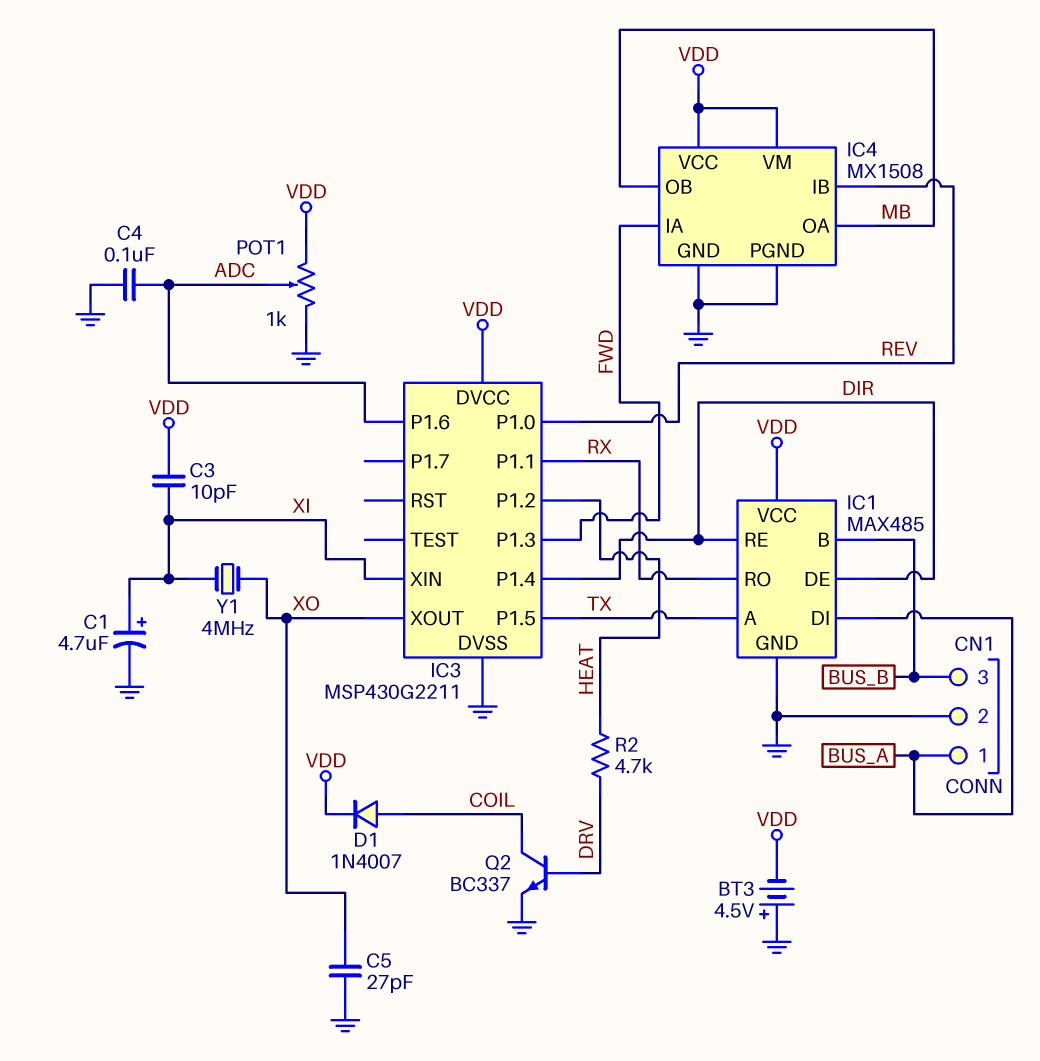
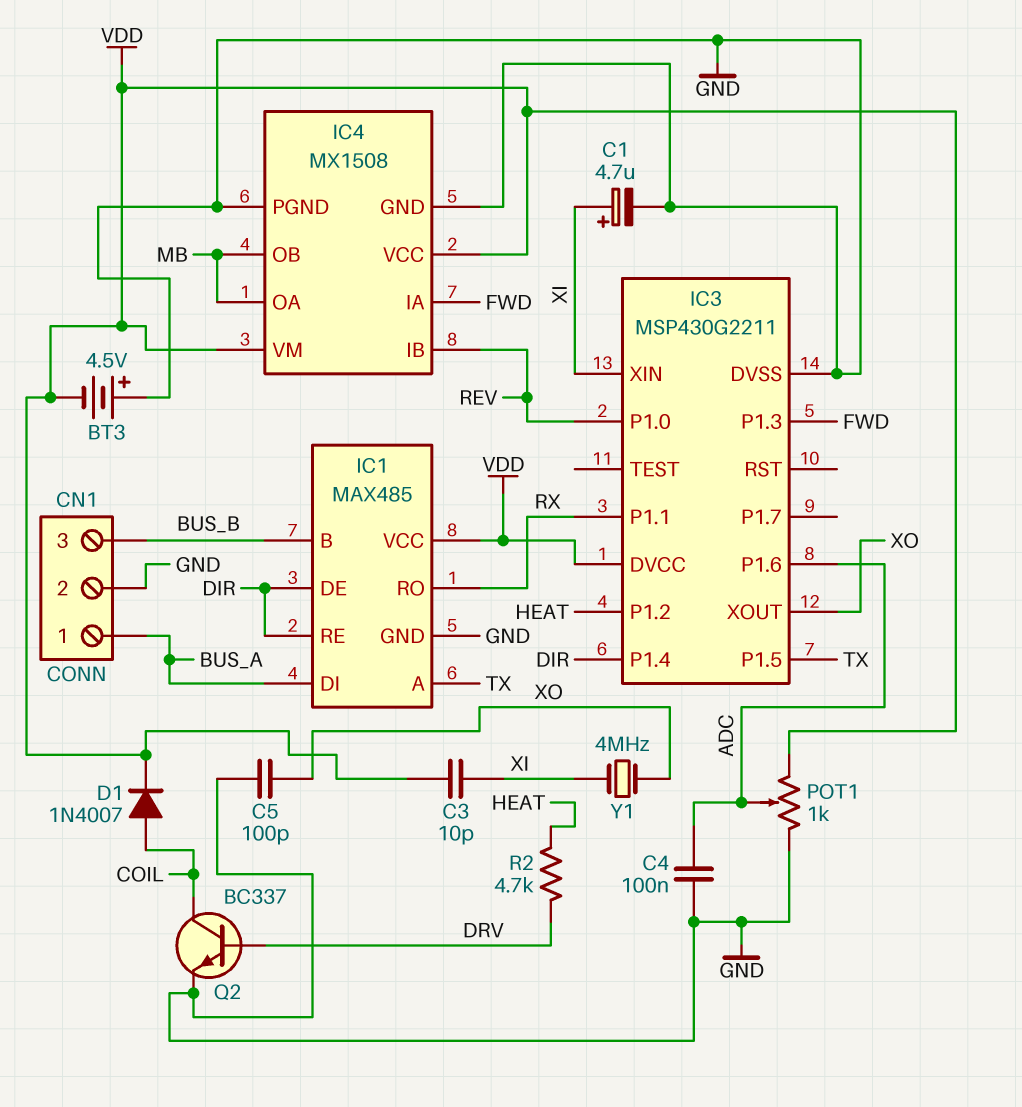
C5: 27pF (GND, XO) -> 100pF (GND, XO)

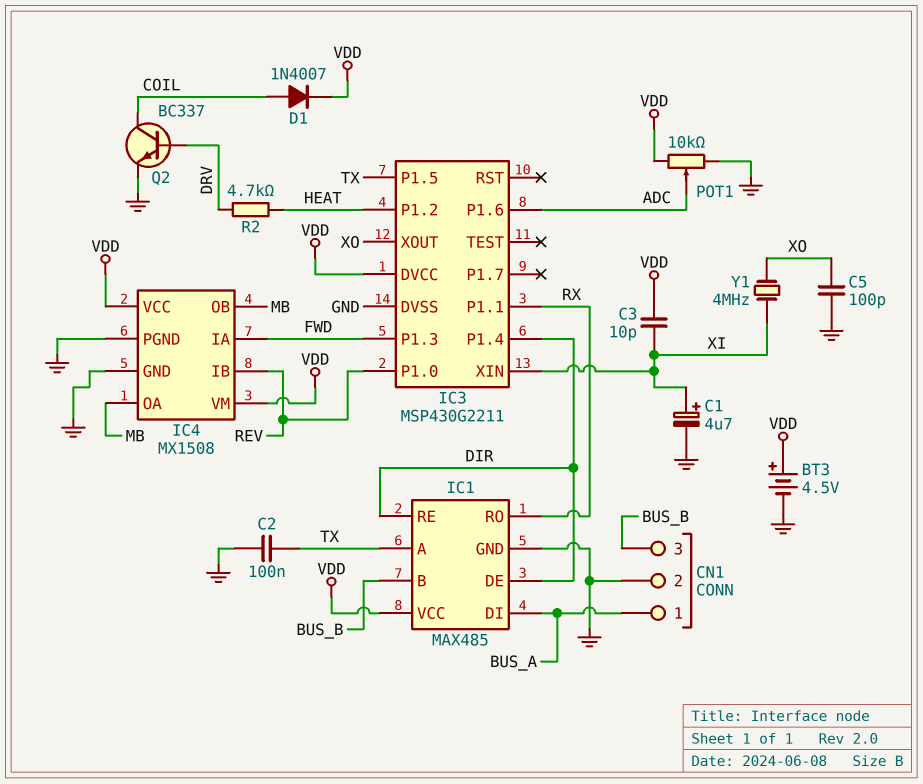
BT3: 4.5V (plus GND, minus VDD) -> 4.5V (plus VDD, minus GND)
C2: none -> 100nF (GND, TX)
C4: 100nF (ADC, GND) -> none
POT1: 1k (GND, VDD, wiper ADC) -> 10k (GND, VDD, wiper ADC)

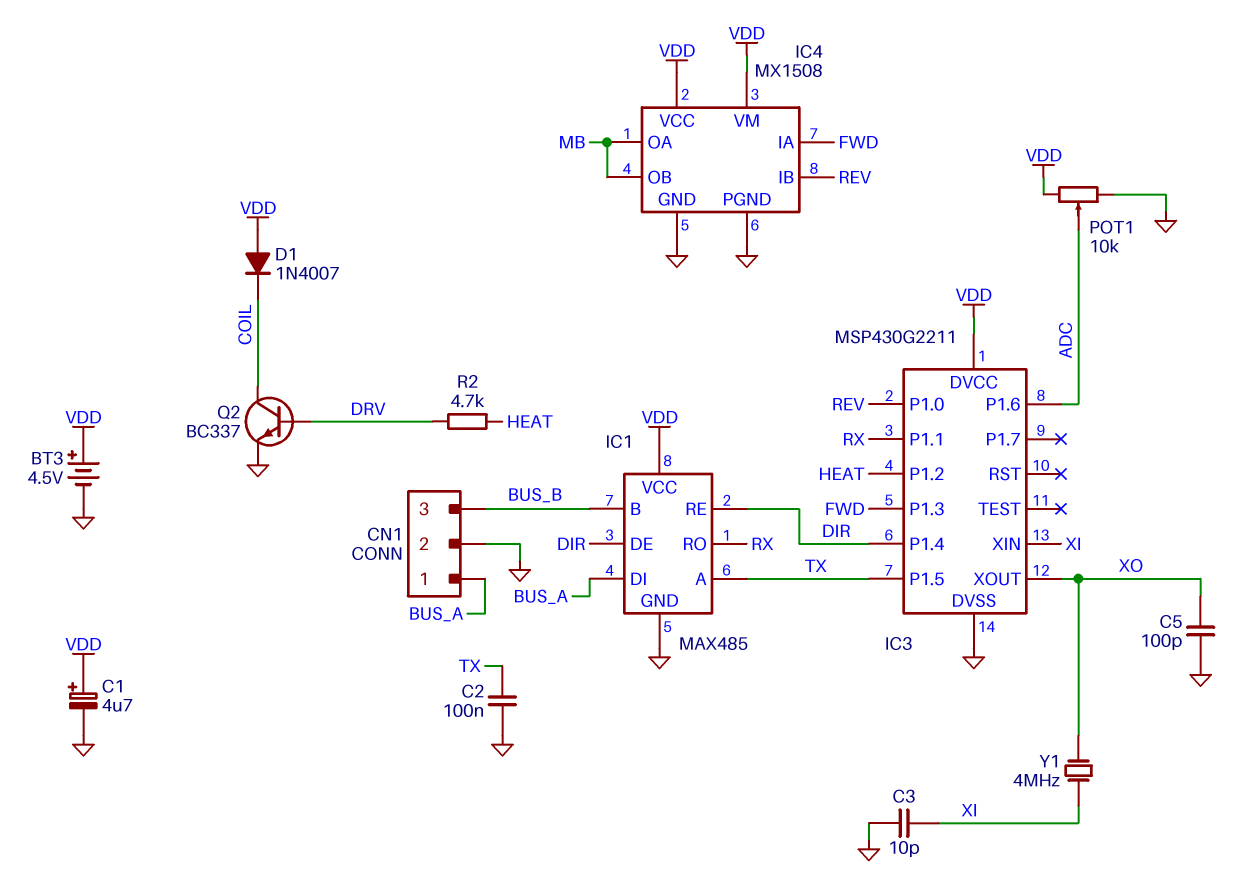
C1: 4.7uF (plus XI, minus GND) -> 4.7uF (plus VDD, minus GND)
C3: 10pF (VDD, XI) -> 10pF (GND, XI)
D1: diode 1N4007 (A COIL, K VDD) -> diode 1N4007 (A VDD, K COIL)

